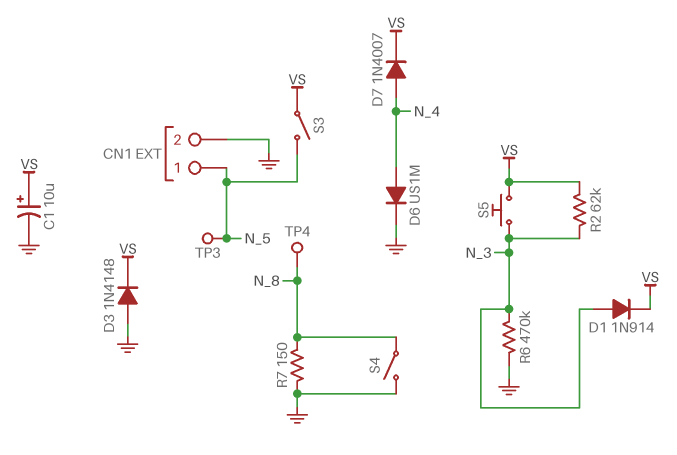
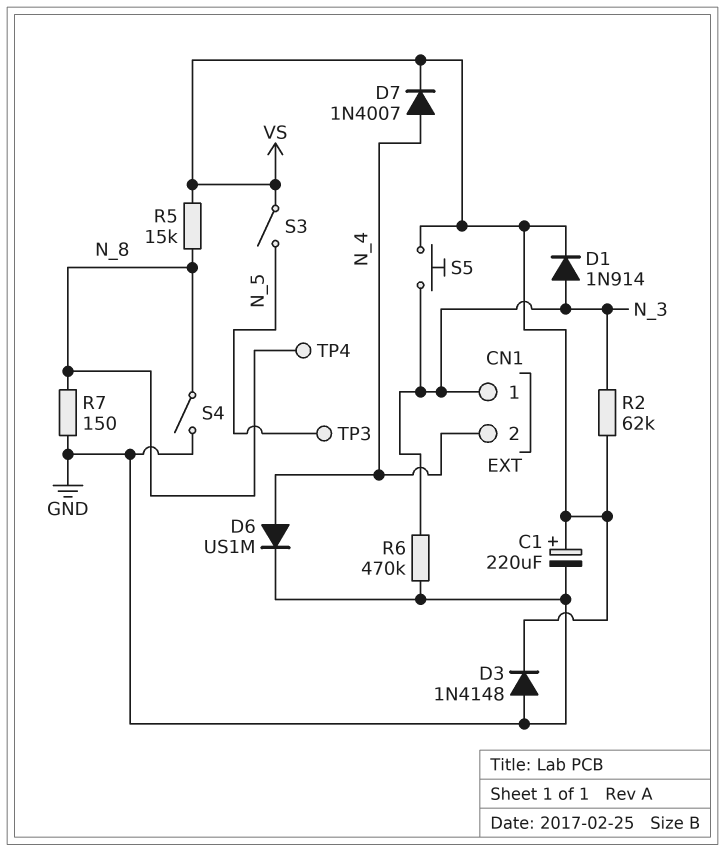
C1: 10uF (plus VS, minus GND) -> 220uF (plus VS, minus GND)
CN1 pin 1: N_5 -> N_3
CN1 pin 2: GND -> N_4
R5: none -> 15k (N_8, VS)

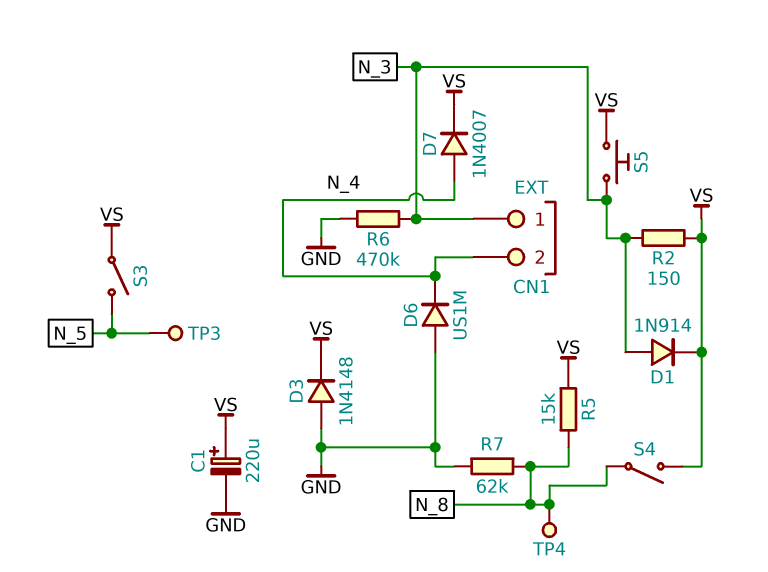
D6: diode US1M (A N_4, K GND) -> diode US1M (A GND, K N_4)
R2: 62k (N_3, VS) -> 150 (N_3, VS)
R7: 150 (GND, N_8) -> 62k (GND, N_8)
S4: switch (GND, N_8) -> switch (N_8, VS)

